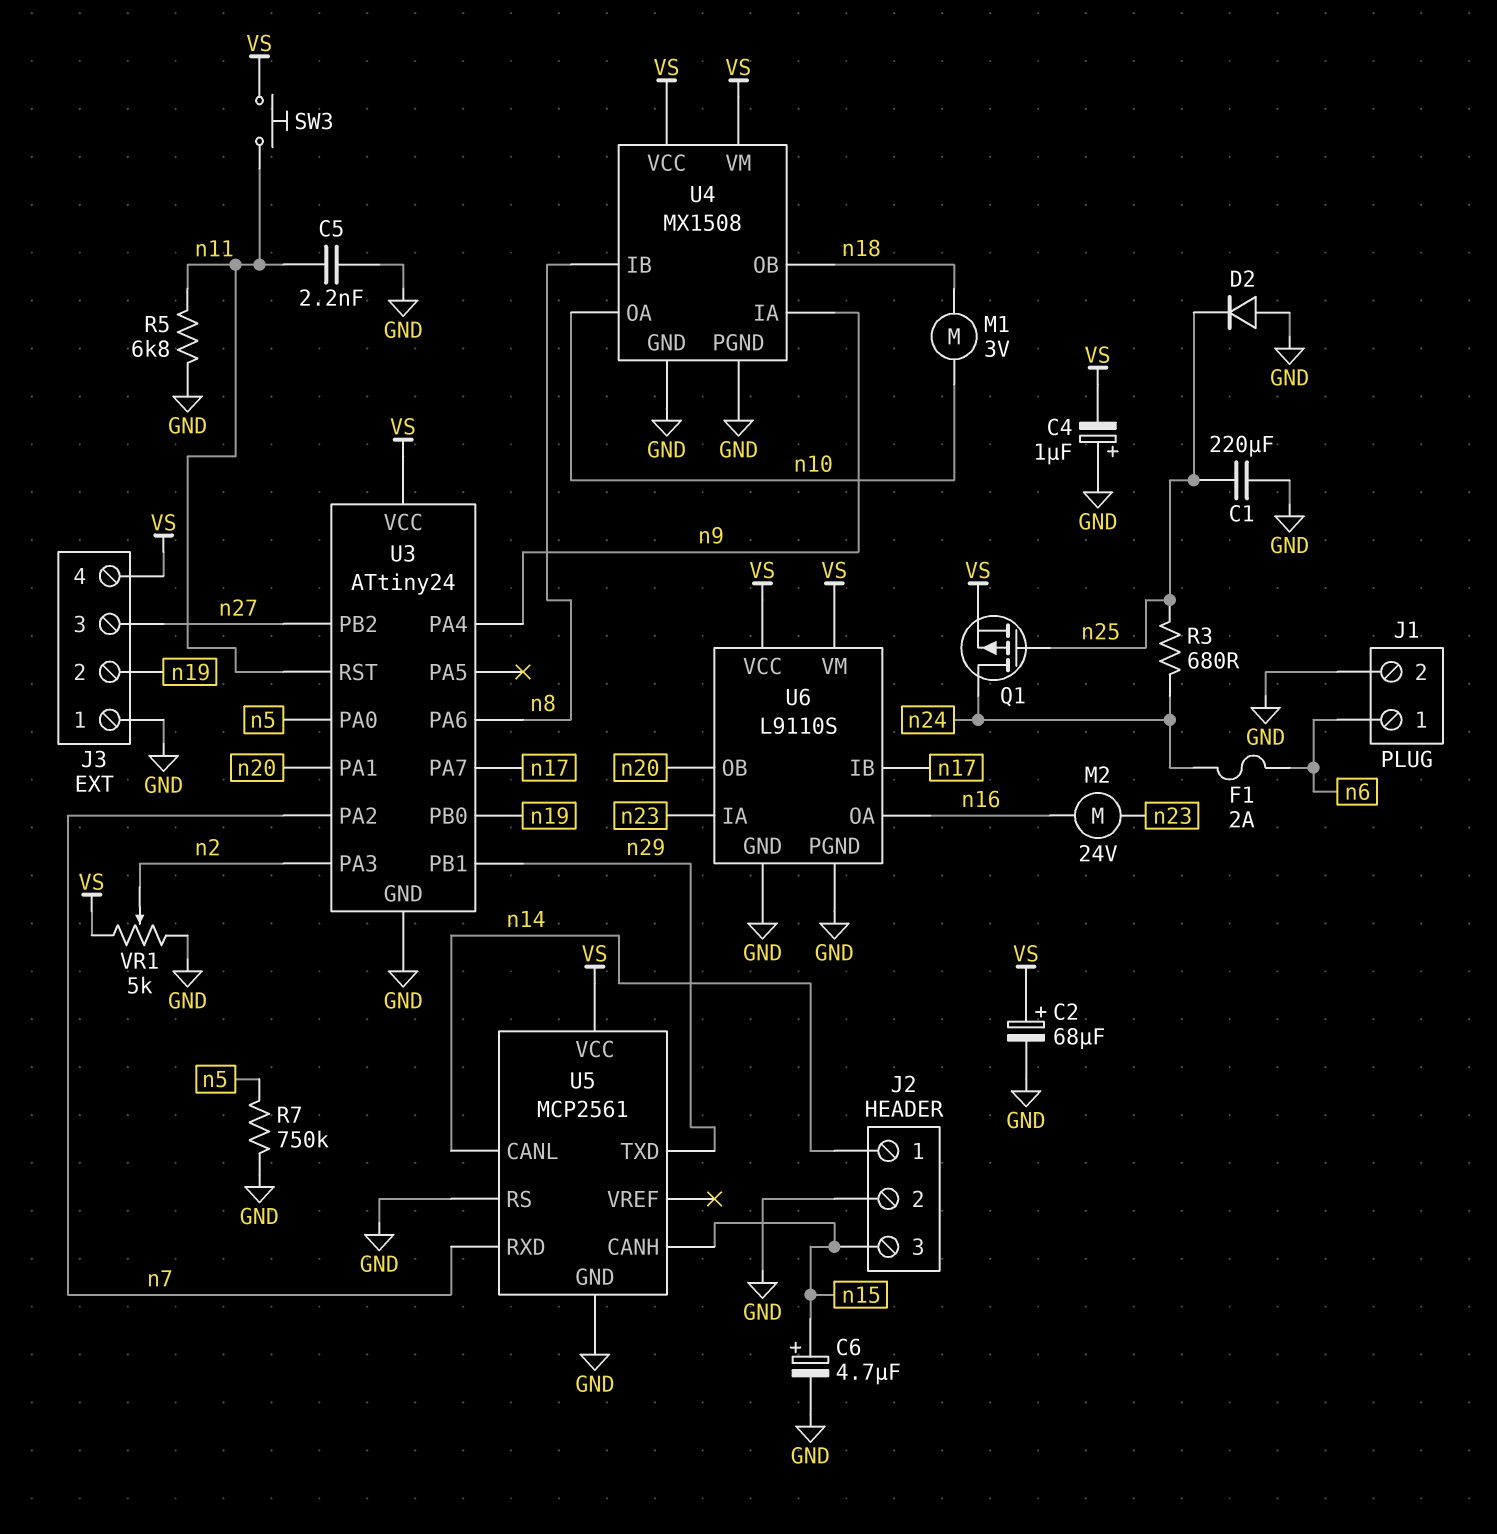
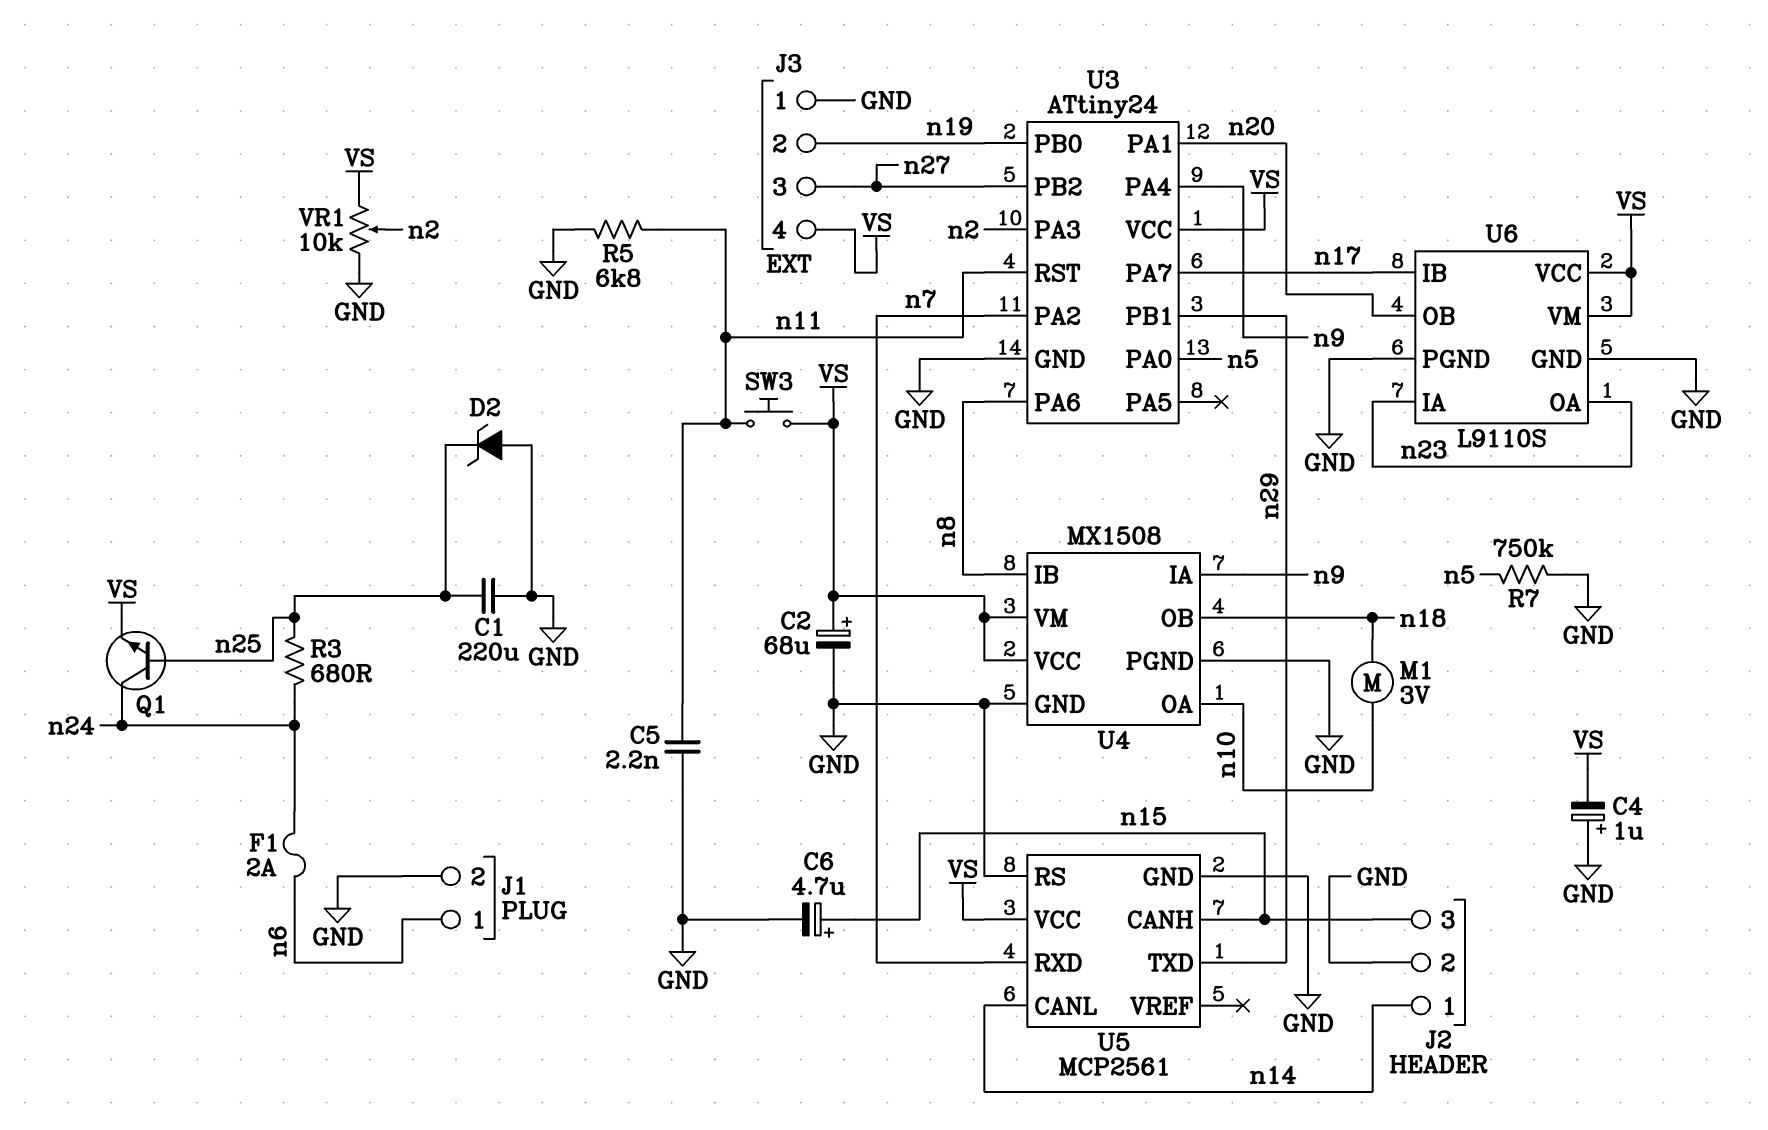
D2: diode (A GND, K n25) -> zener (A GND, K n25)
M2: motor 24V (n16, n23) -> none
Q1: PMOS (G n25, D n24, S VS) -> NPN (B n25, C n24, E VS)
U6 pin OA: n16 -> n23
VR1: 5k (GND, VS, wiper n2) -> 10k (GND, VS, wiper n2)

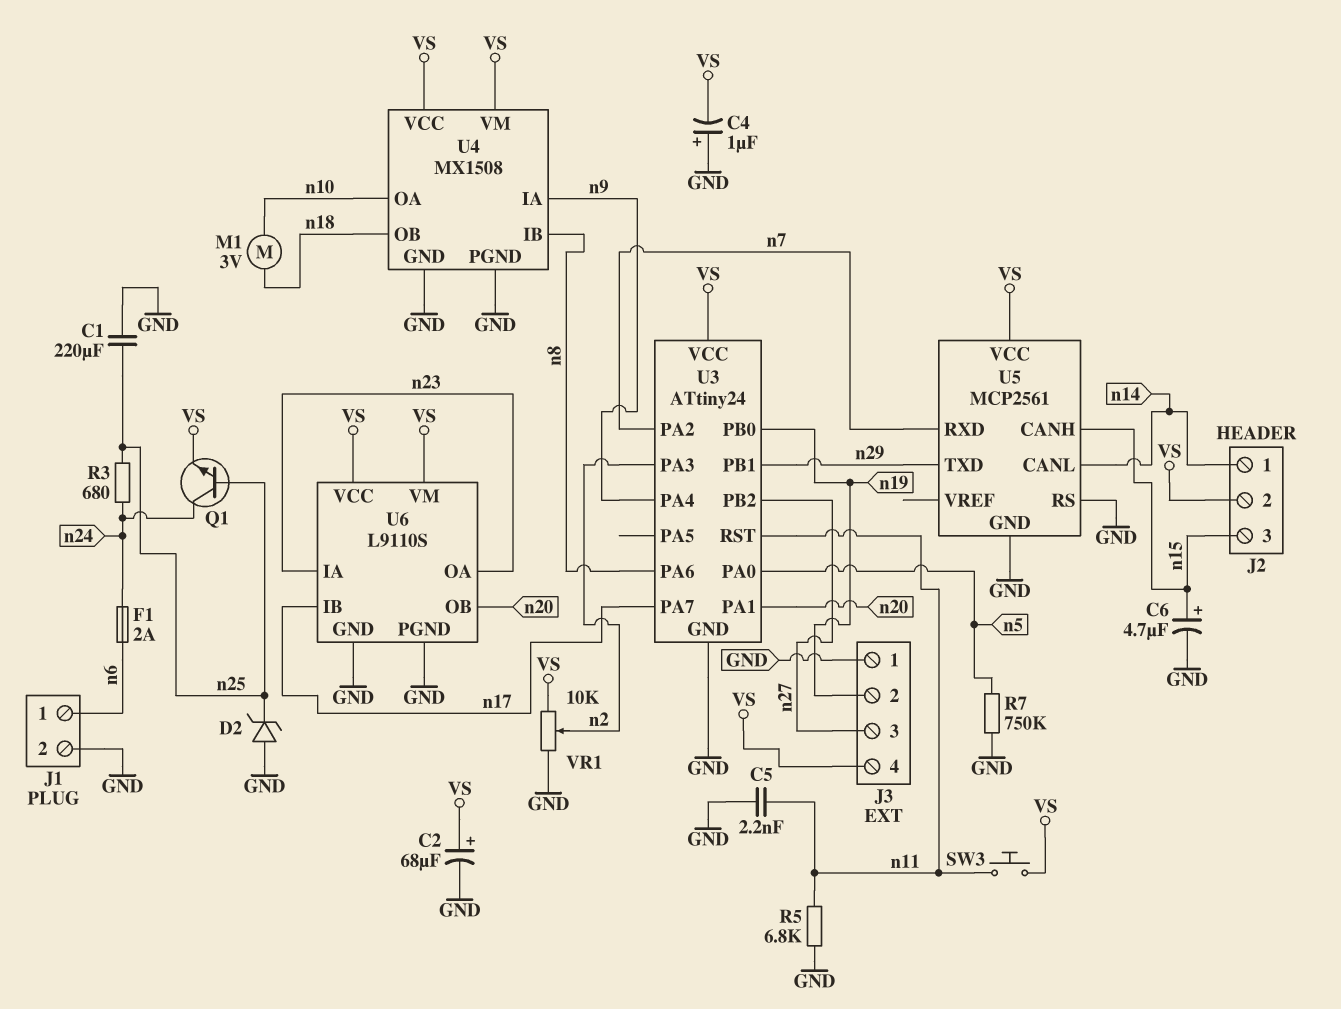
J2 pin 2: GND -> VS

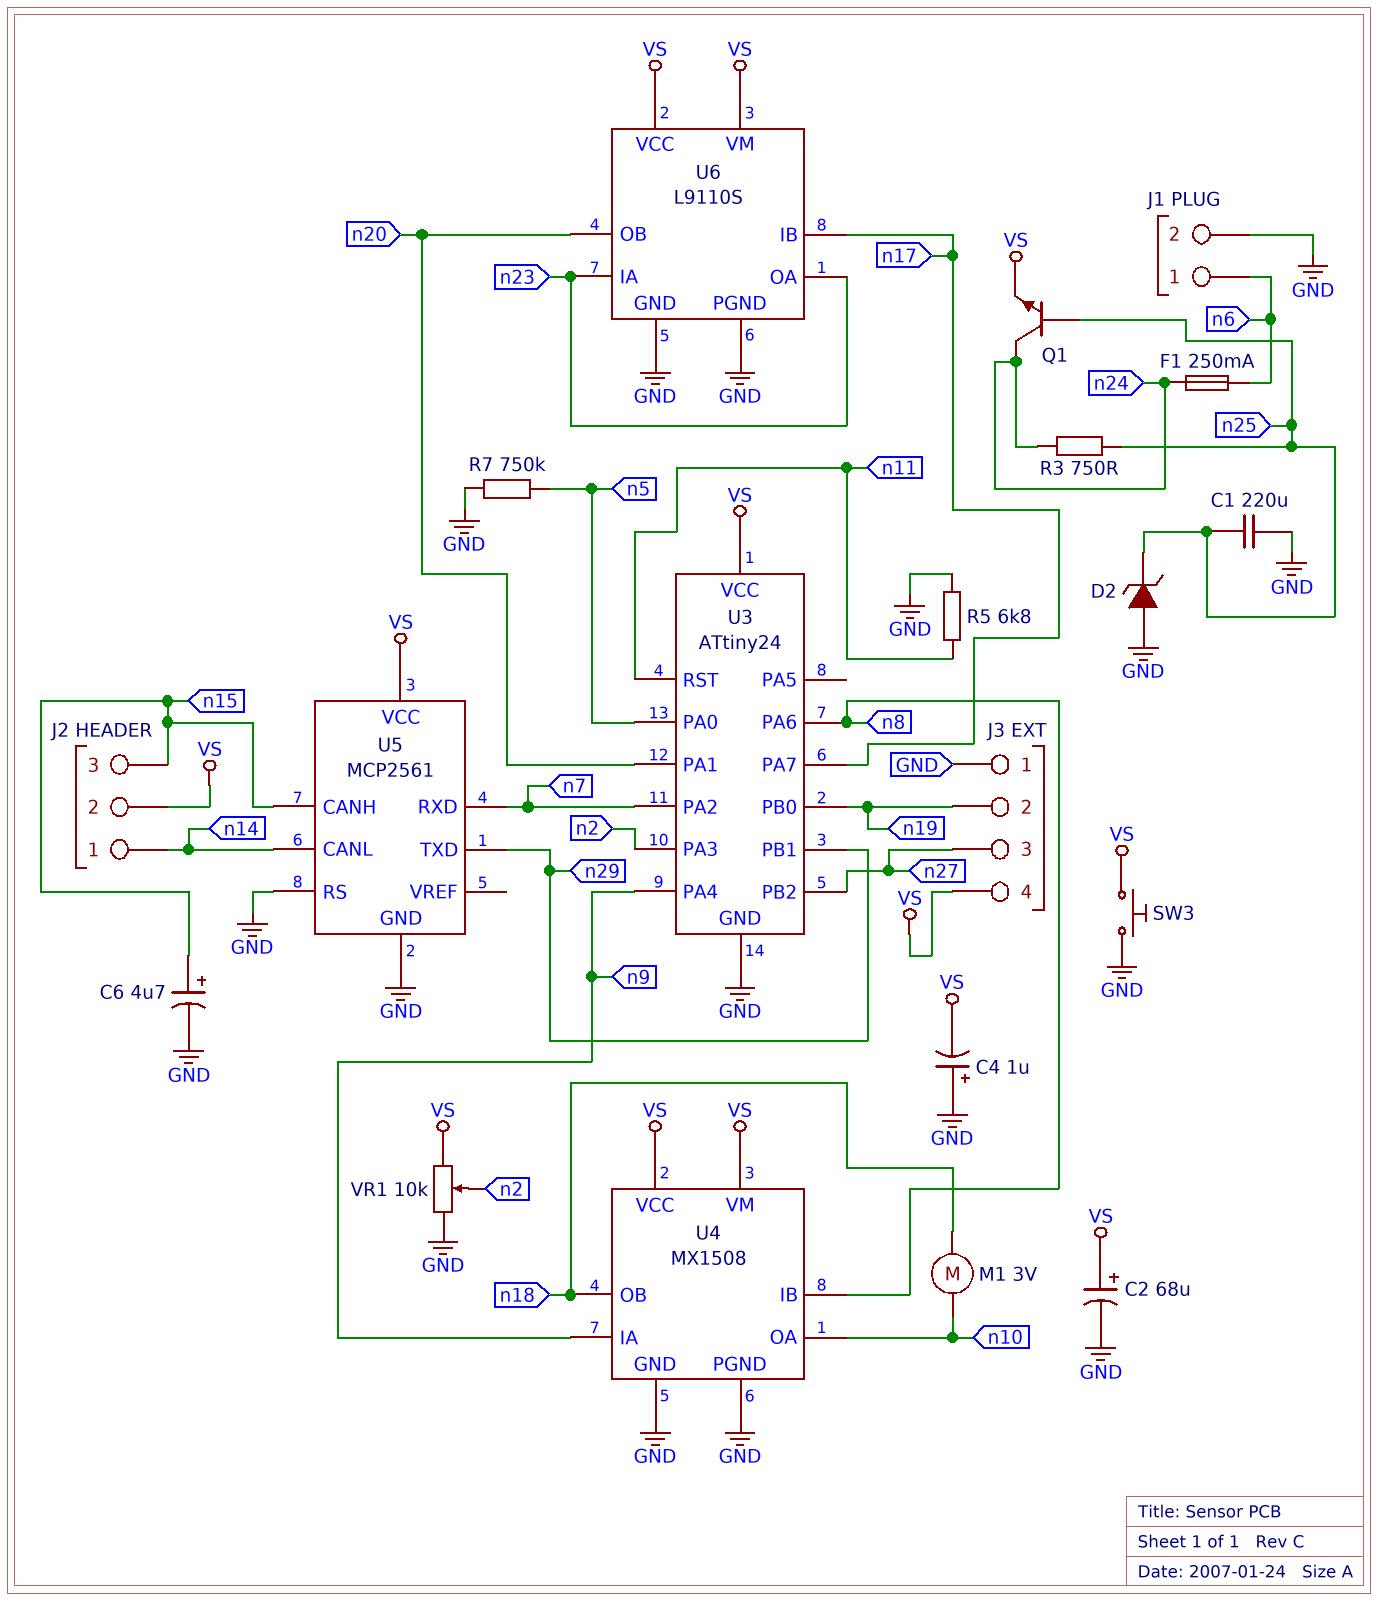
C5: 2.2nF (GND, n11) -> none
F1: 2A (n6, n24) -> 250mA (n6, n24)
R3: 680 (n24, n25) -> 750 (n24, n25)
SW3: button (VS, n11) -> button (GND, VS)

